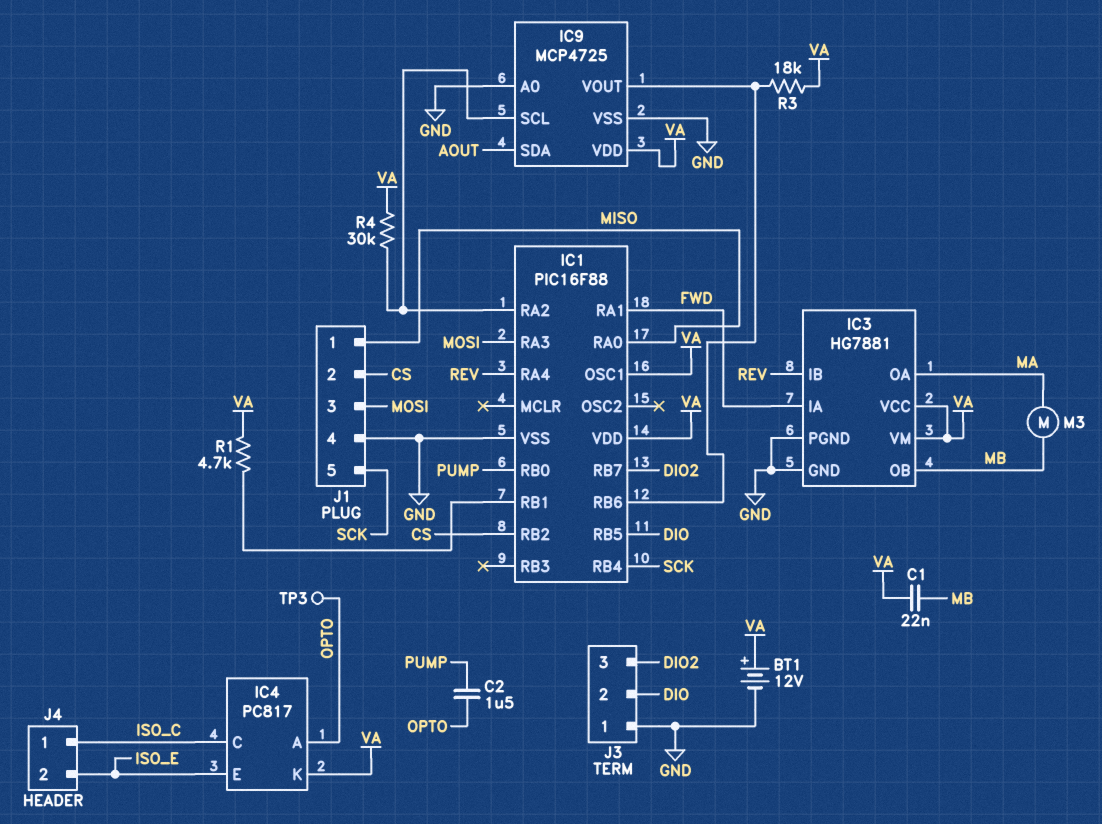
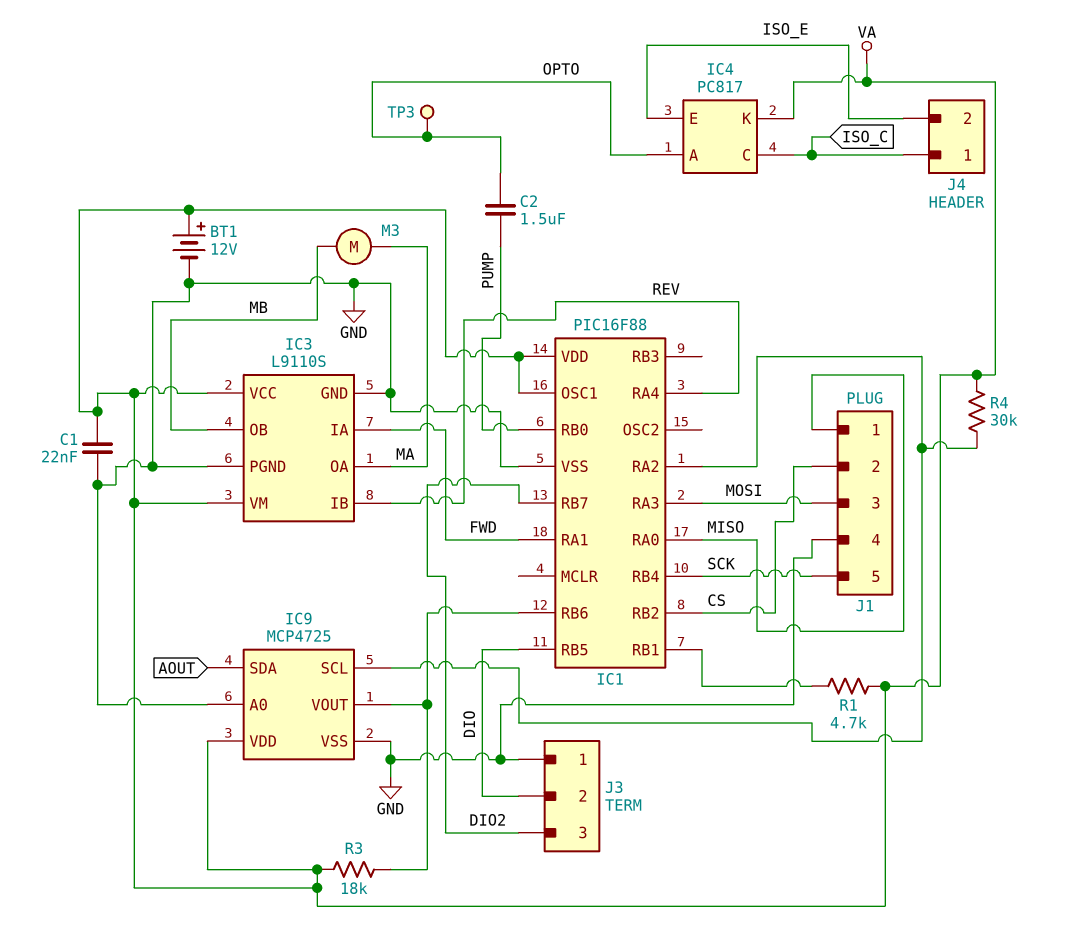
C1: 22nF (MB, VA) -> 22nF (GND, VA)
IC3: HG7881 -> L9110S

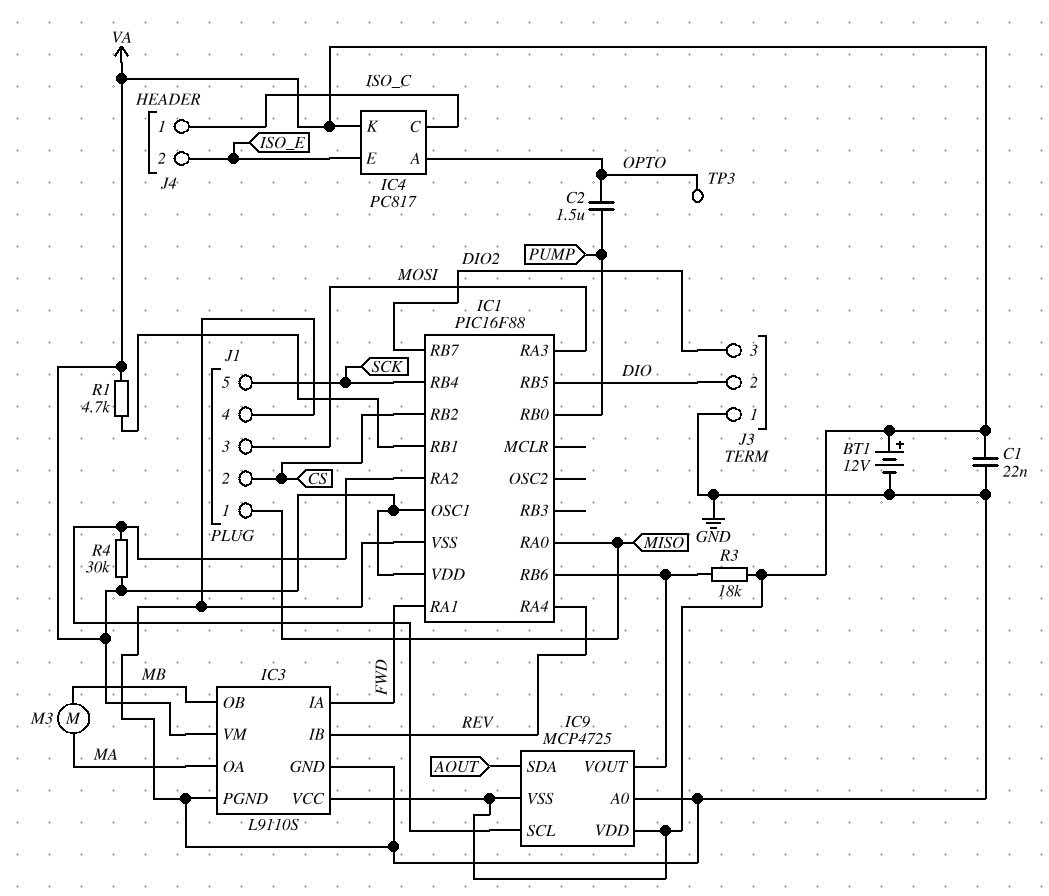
IC9 pin VSS: GND -> VA

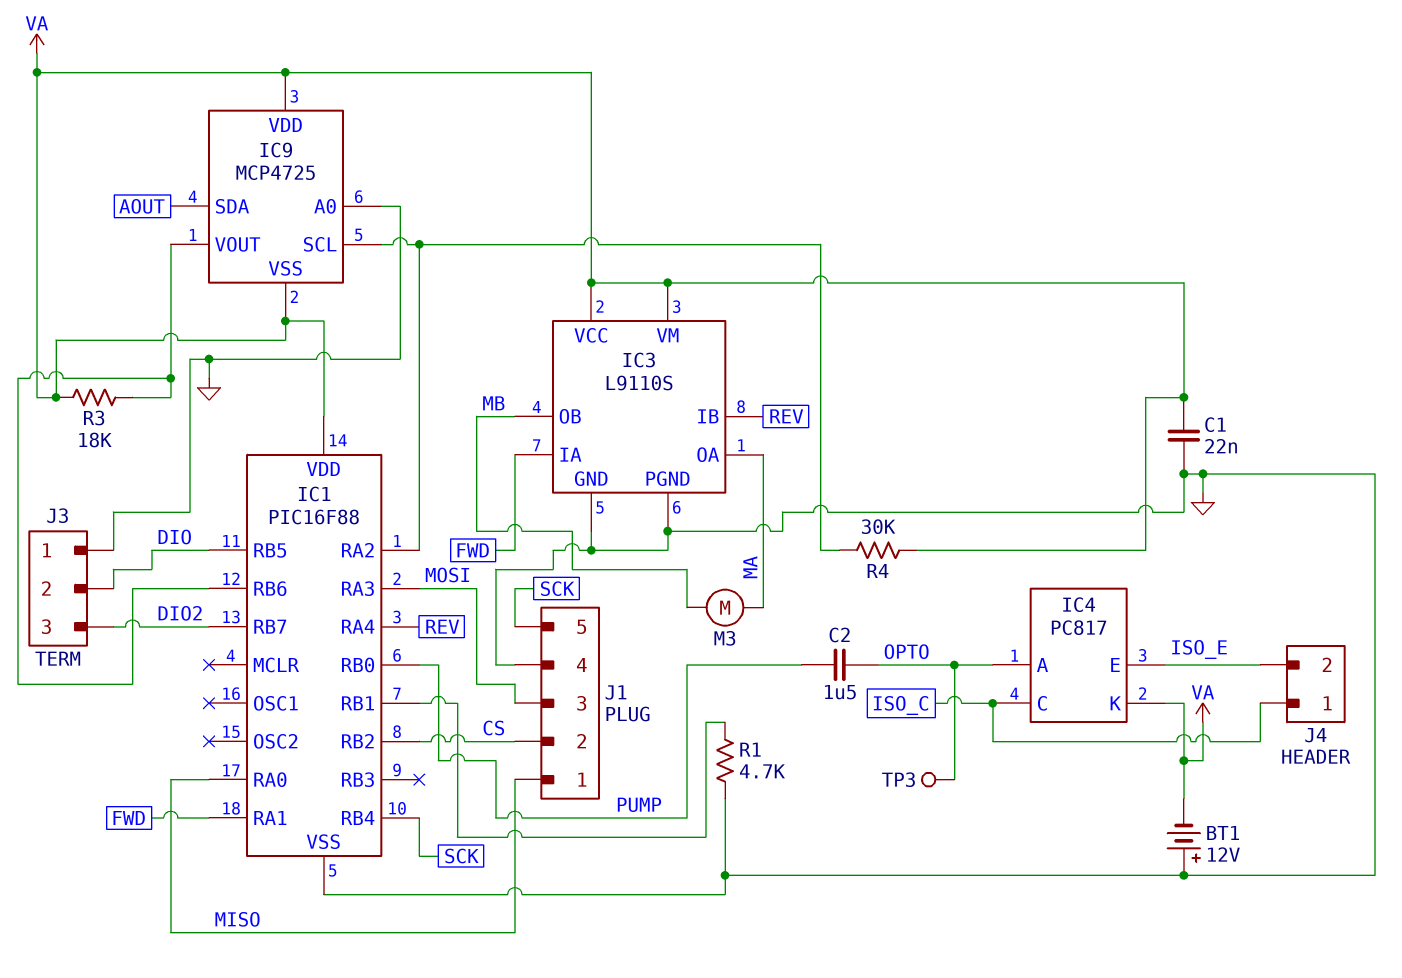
BT1: 12V (plus VA, minus GND) -> 12V (plus GND, minus VA)
IC1 pin OSC1: VA -> none
R1: 4.7k (IC1/RB1, VA) -> 4.7k (GND, IC1/RB1)

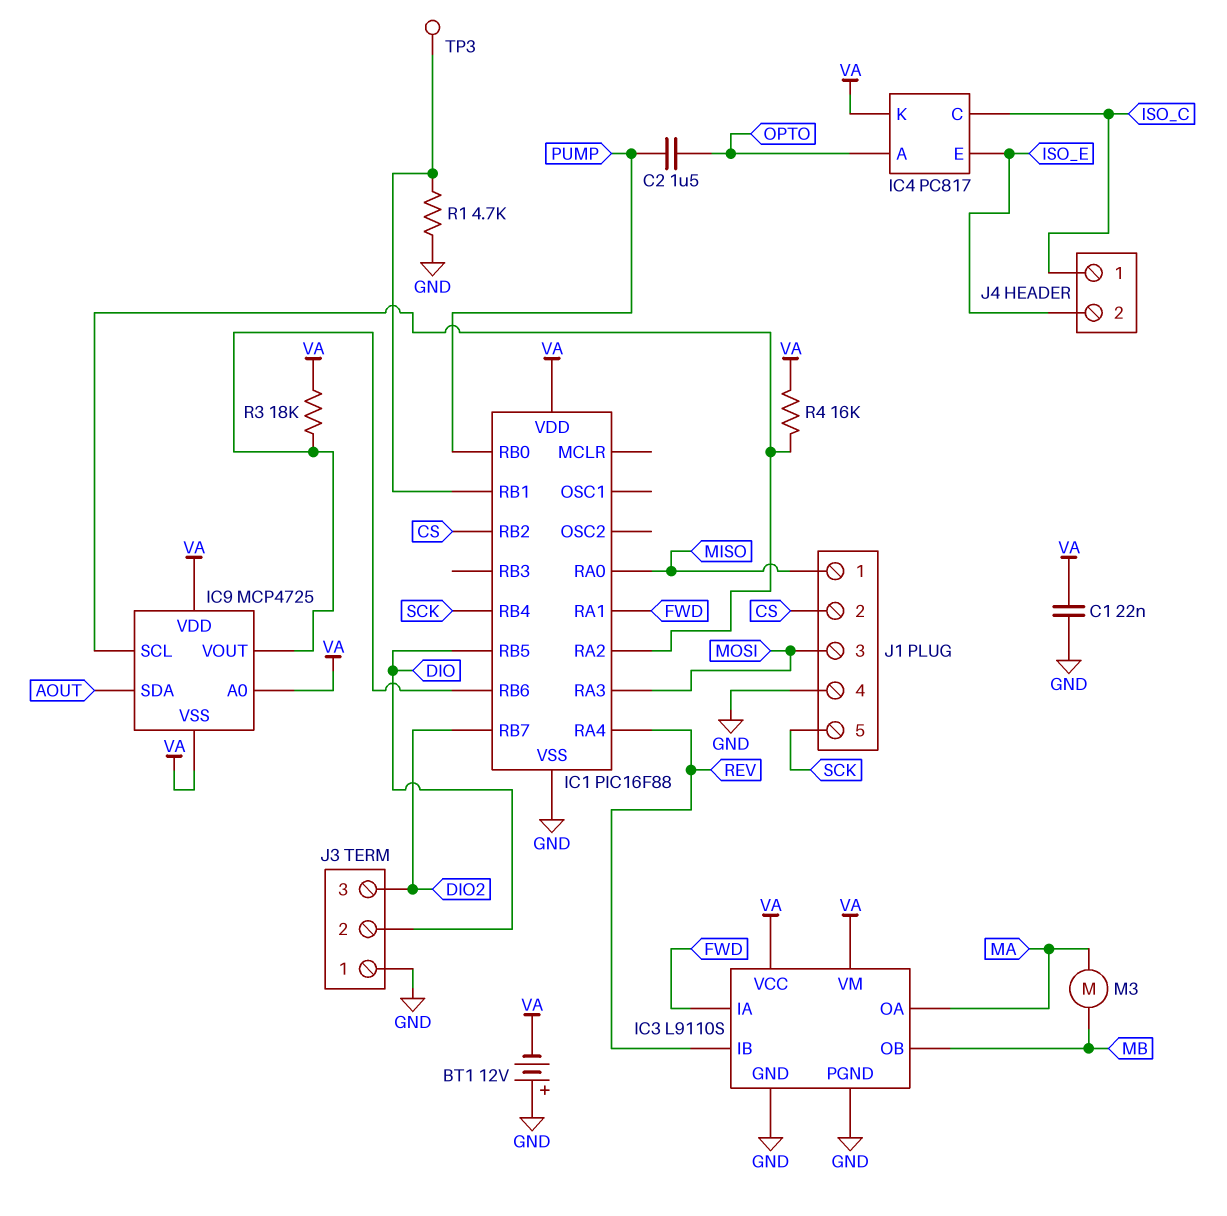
IC9 pin A0: GND -> VA
R4: 30k (IC1/RA2, VA) -> 16k (IC1/RA2, VA)
TP3: test point (OPTO) -> test point (IC1/RB1)

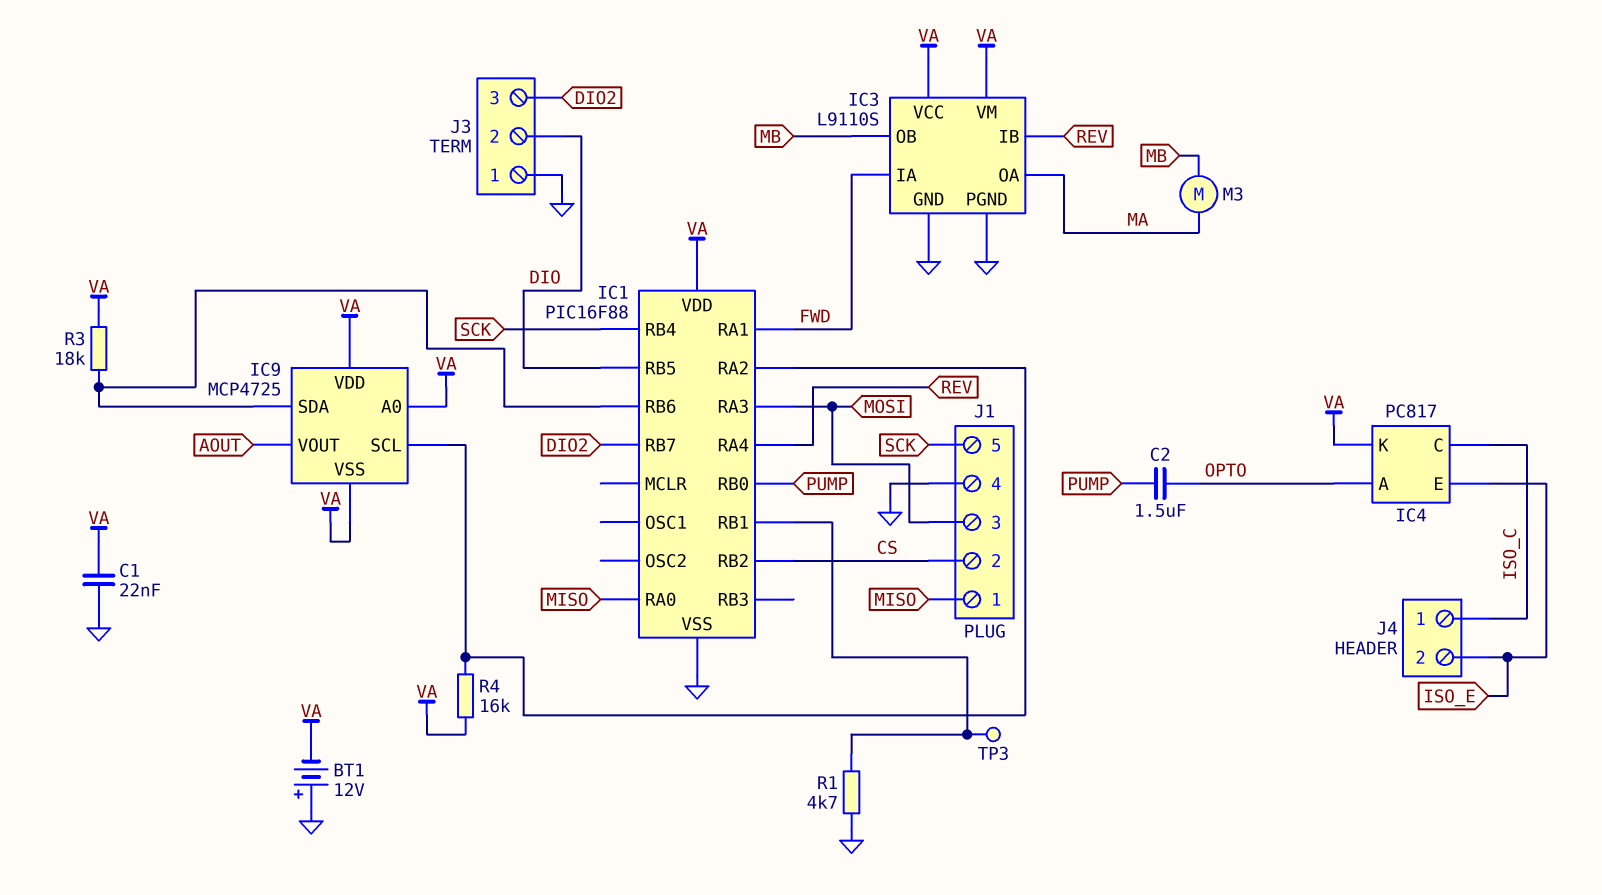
IC9 pin SDA: AOUT -> IC1/RB6
IC9 pin VOUT: IC1/RB6 -> AOUT

